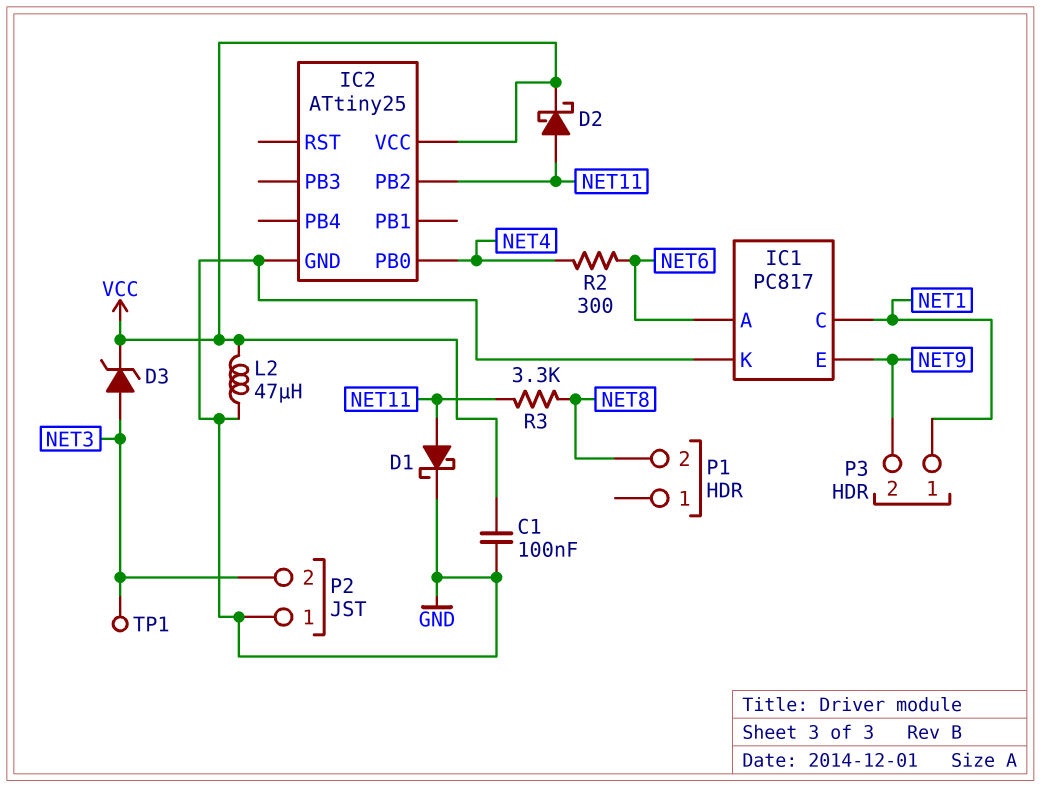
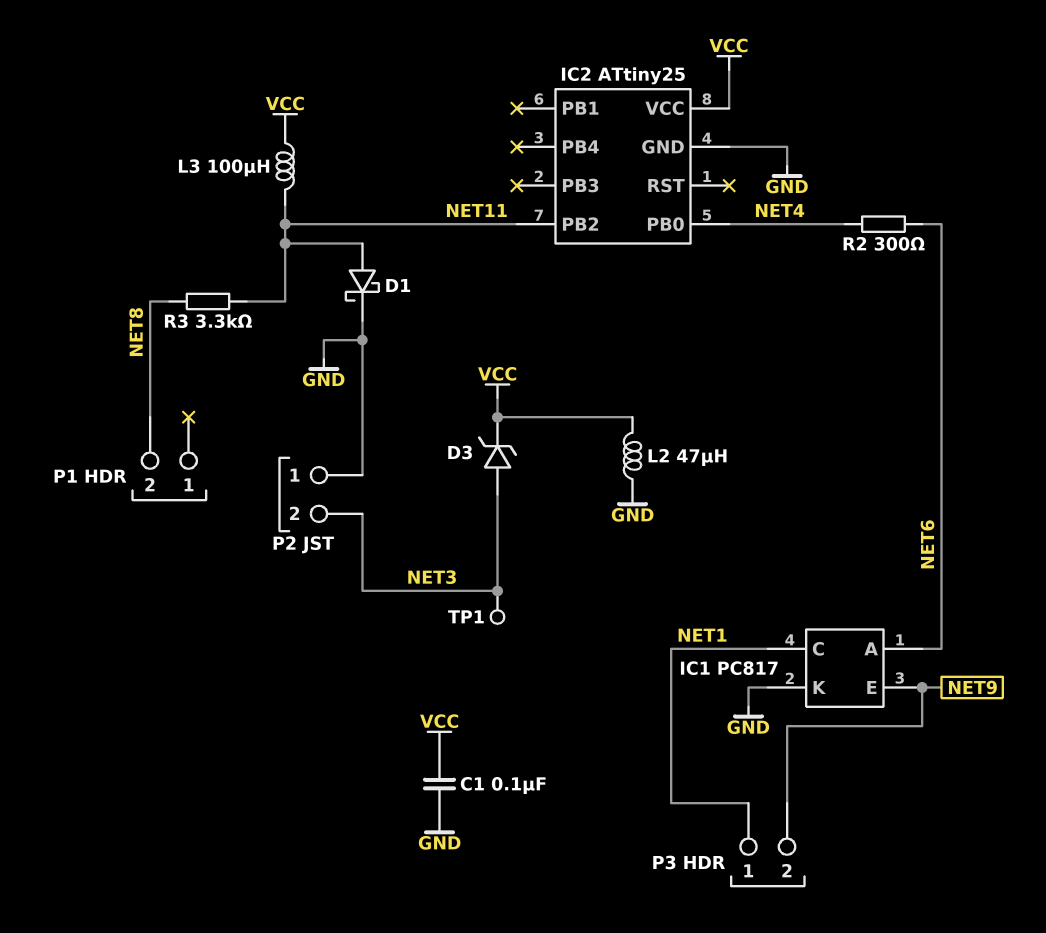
D2: schottky (A NET11, K VCC) -> none
L3: none -> 100uH (NET11, VCC)

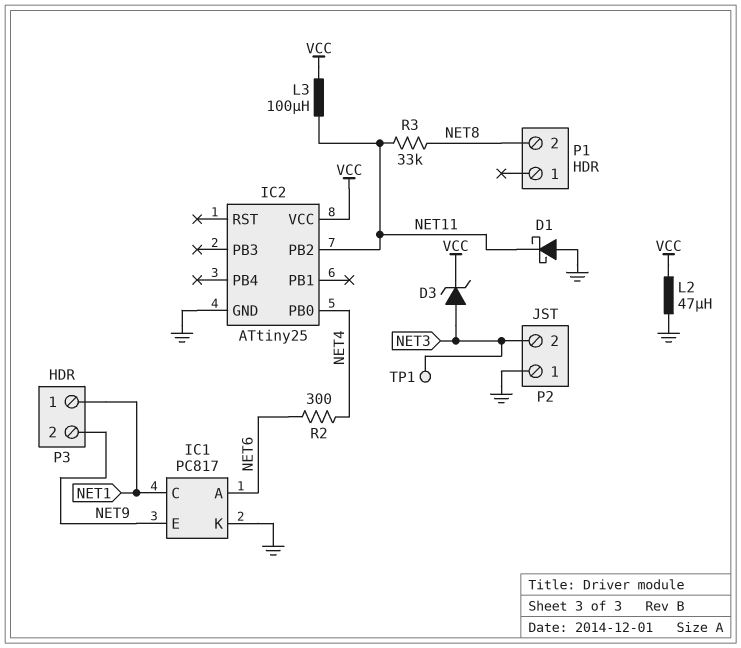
C1: 100nF (GND, VCC) -> none
D1: schottky (A NET11, K GND) -> schottky (A GND, K NET11)
R3: 3.3k (NET8, NET11) -> 33k (NET8, NET11)

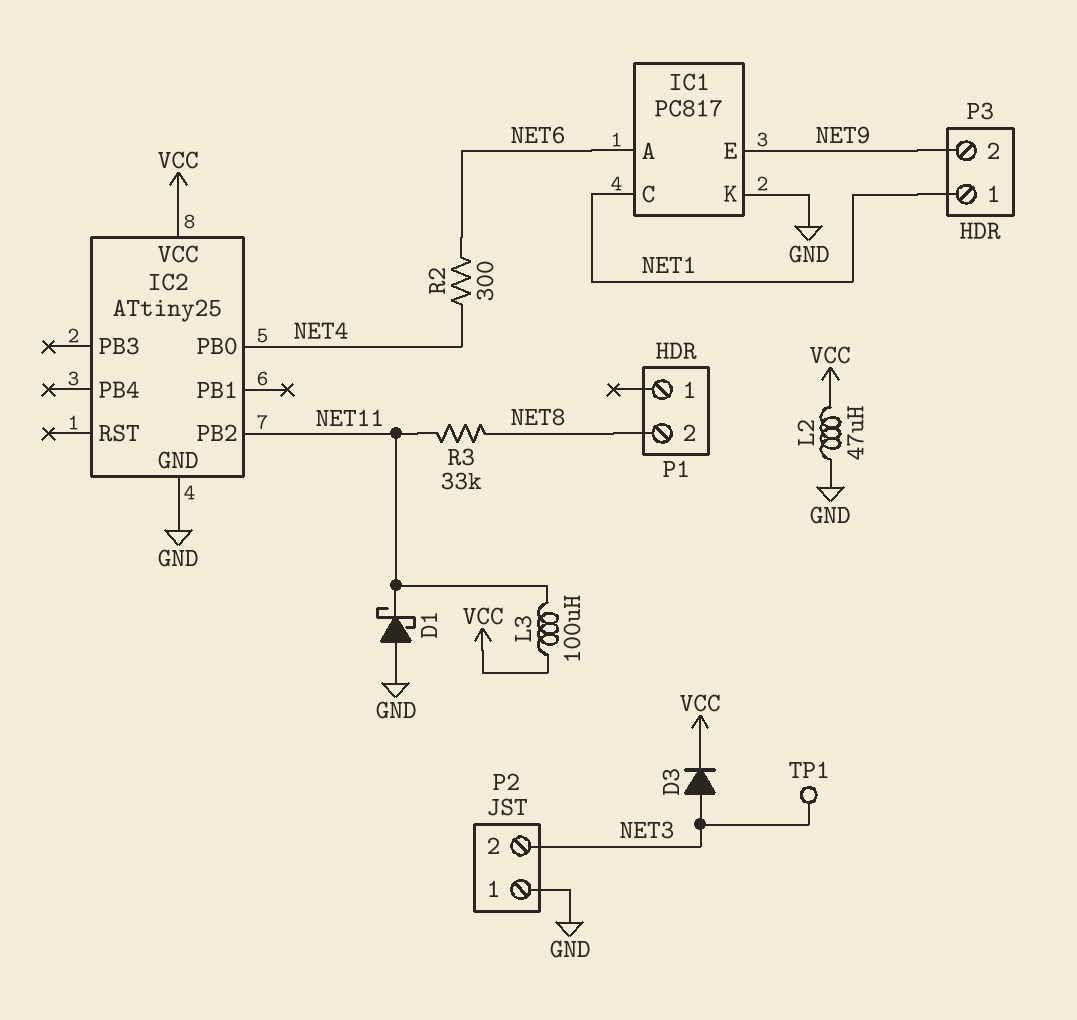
D3: zener (A NET3, K VCC) -> diode (A NET3, K VCC)

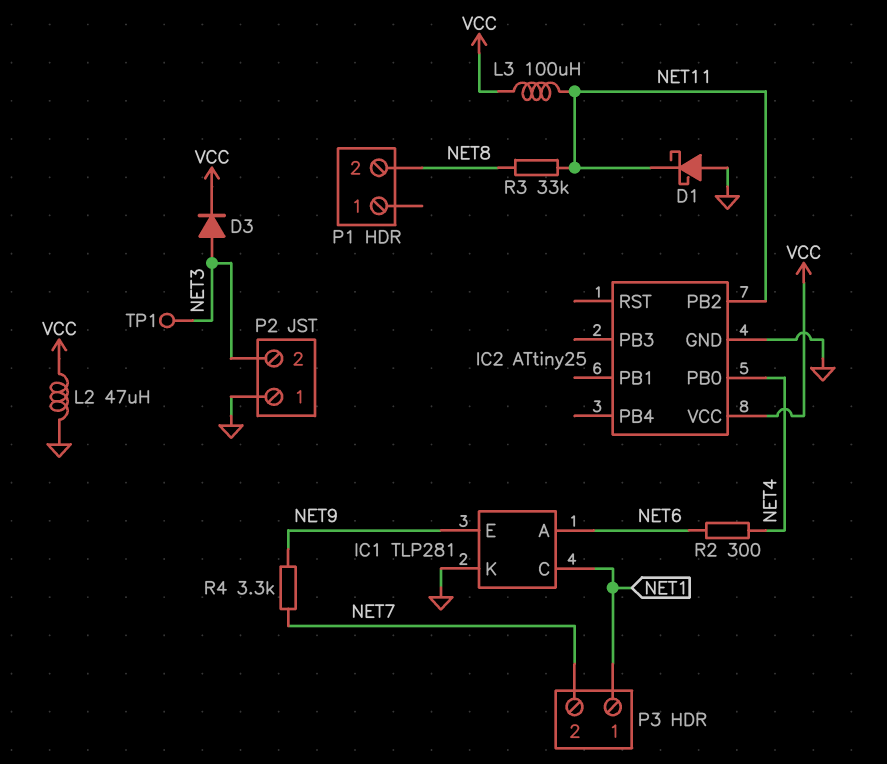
IC1: PC817 -> TLP281
P3 pin 2: NET9 -> NET7
R4: none -> 3.3k (NET7, NET9)

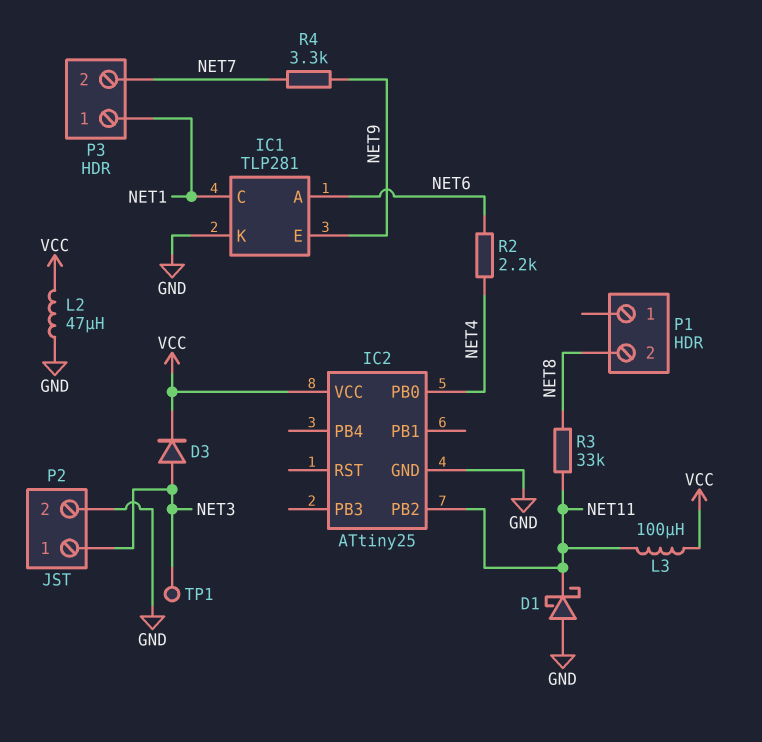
P2 pin 1: GND -> NET3
P2 pin 2: NET3 -> GND
R2: 300 (NET4, NET6) -> 2.2k (NET4, NET6)

